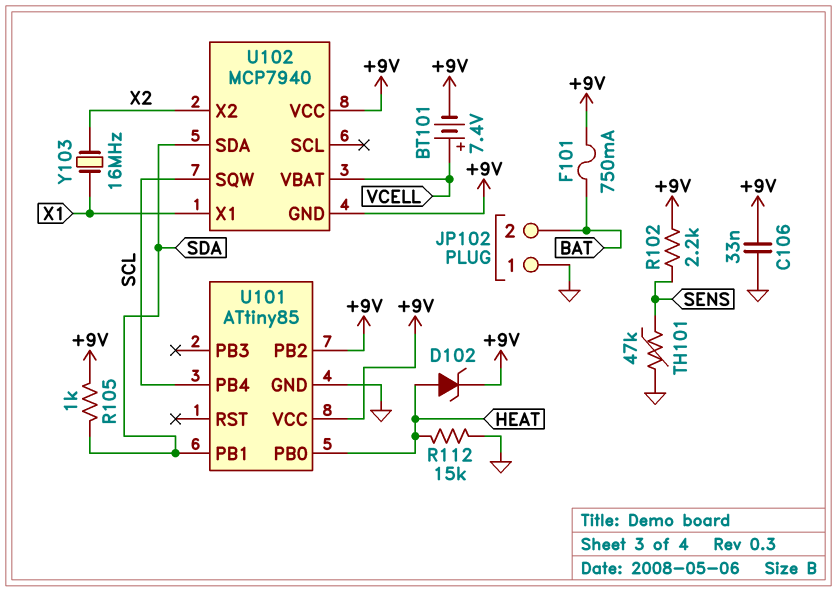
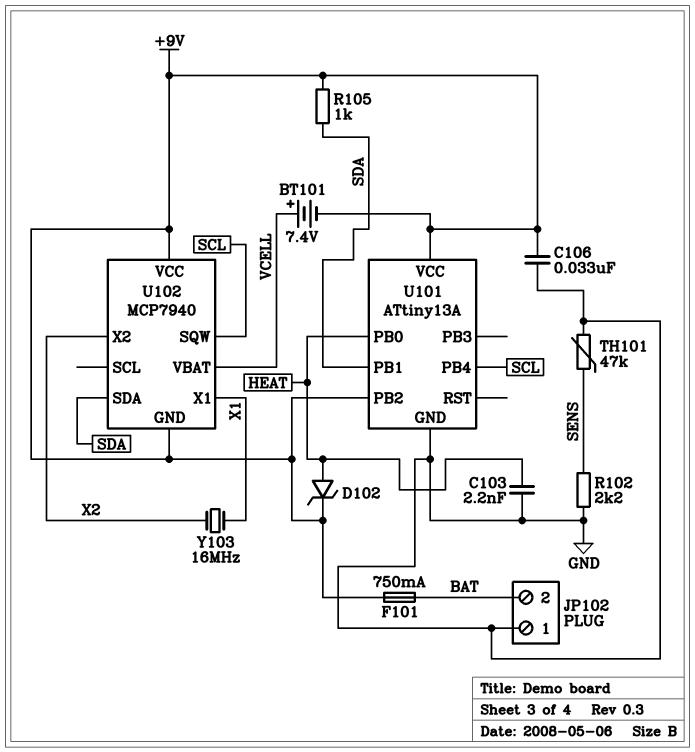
C103: none -> 2.2nF (GND, HEAT)
R102: 2.2k (+9V, SENS) -> 2.2k (GND, SENS)
R112: 15k (GND, HEAT) -> none
U101: ATtiny85 -> ATtiny13A

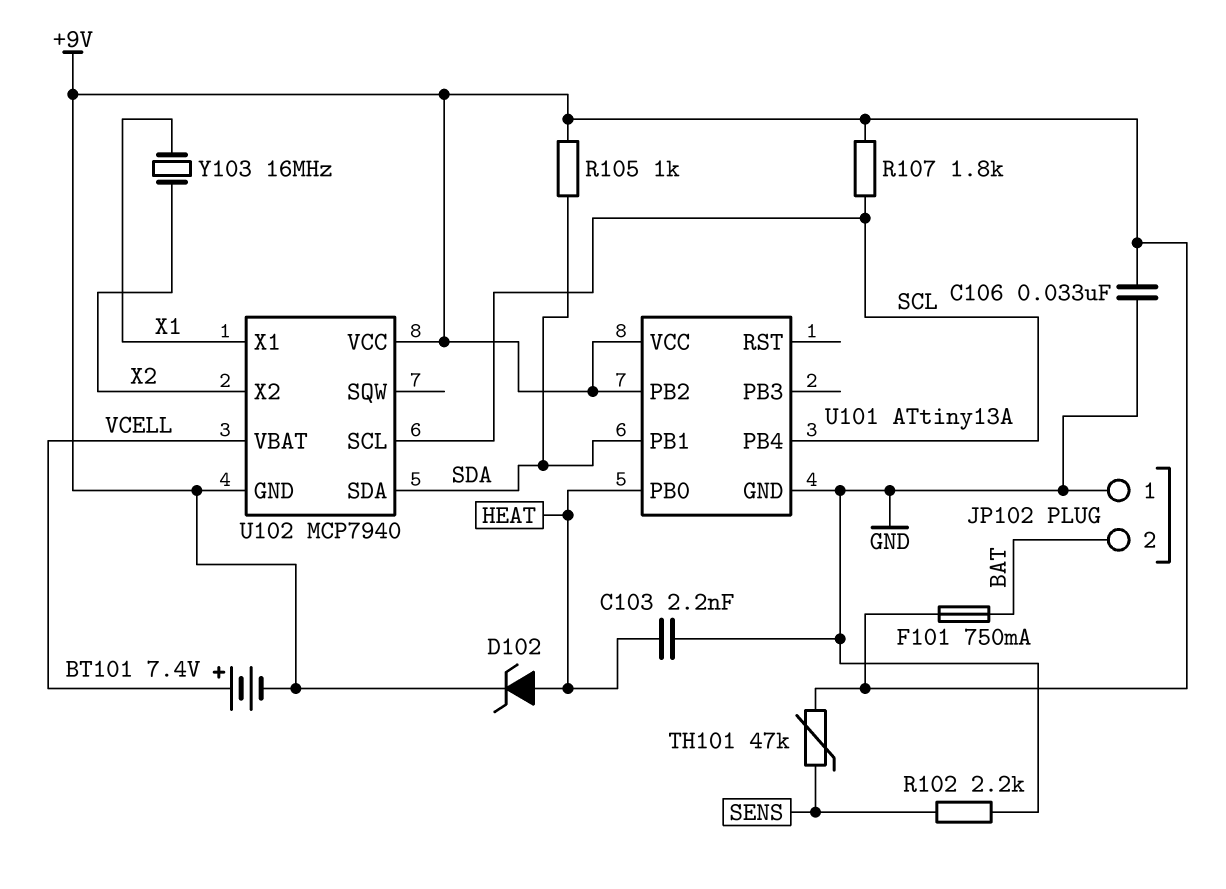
R107: none -> 1.8k (+9V, SCL)
TH101: 47k (GND, SENS) -> 47k (+9V, SENS)
U102 pin SCL: none -> SCL
U102 pin SQW: SCL -> none

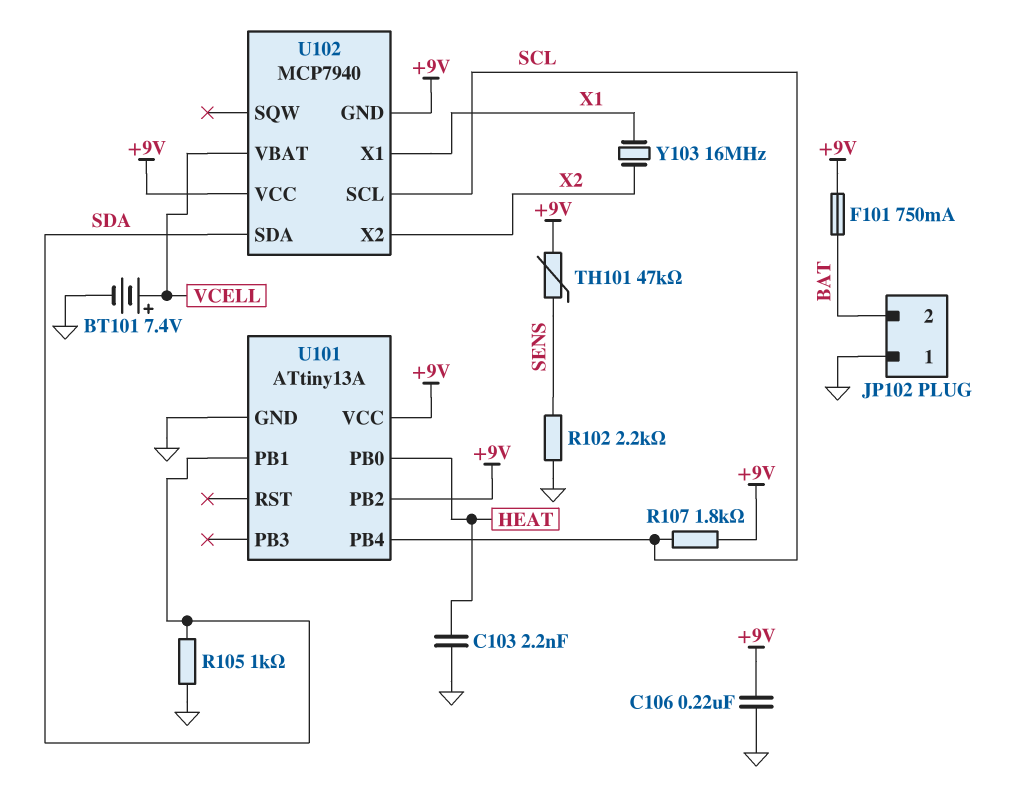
BT101: 7.4V (plus VCELL, minus +9V) -> 7.4V (plus VCELL, minus GND)
C106: 33nF (+9V, GND) -> 220nF (+9V, GND)
D102: zener (A HEAT, K +9V) -> none
R105: 1k (+9V, SDA) -> 1k (GND, SDA)

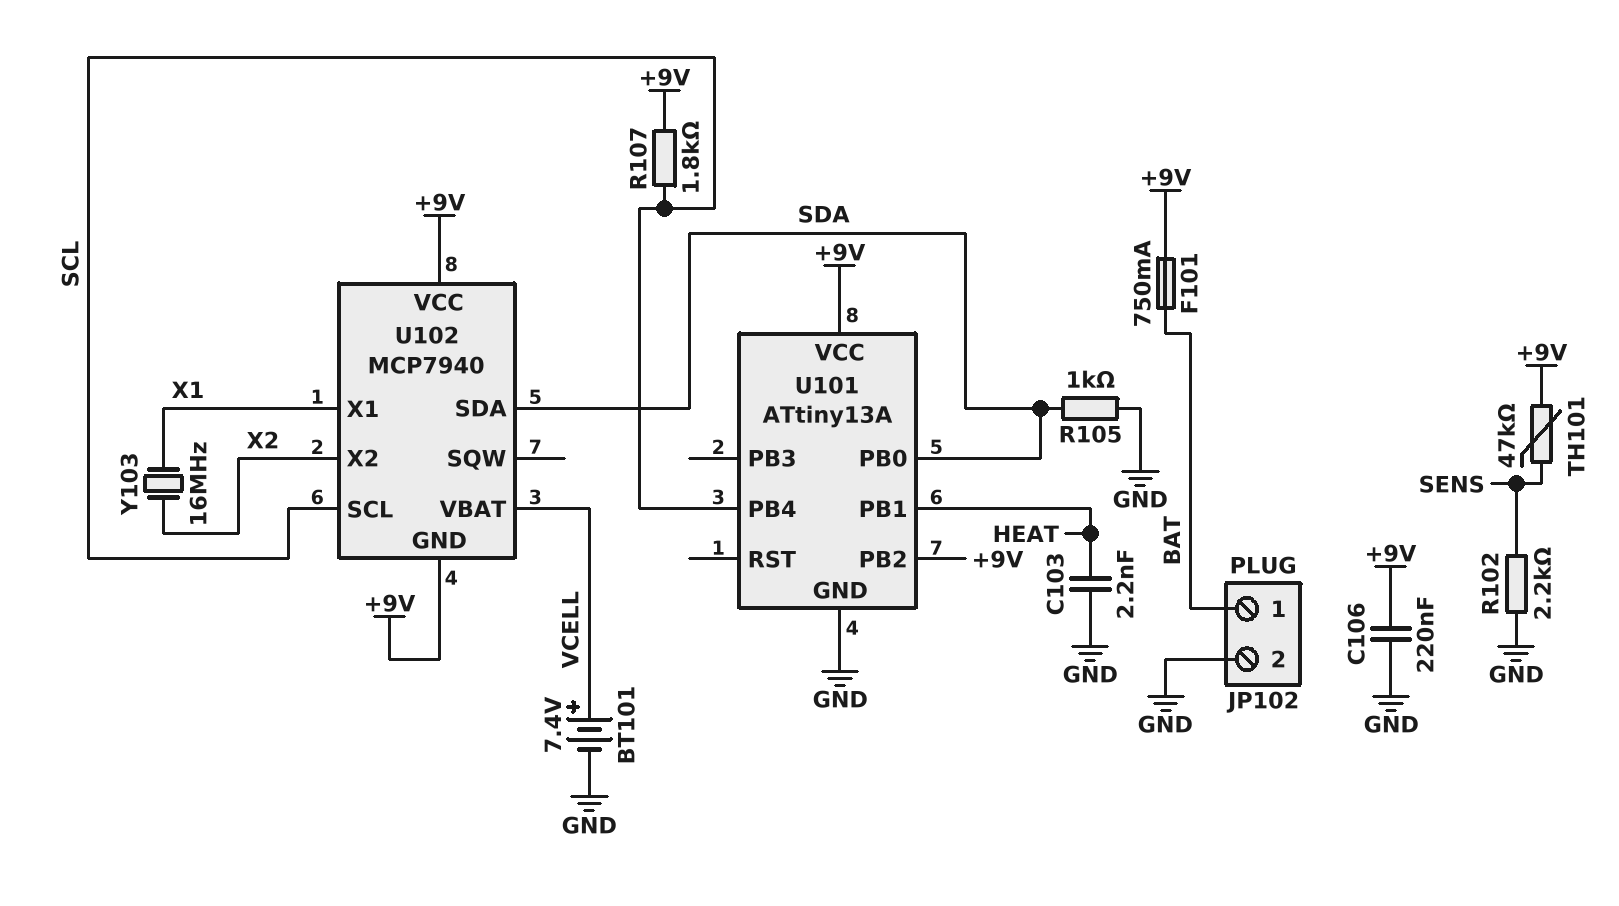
JP102 pin 1: GND -> BAT
JP102 pin 2: BAT -> GND
U101 pin PB0: HEAT -> SDA
U101 pin PB1: SDA -> HEAT

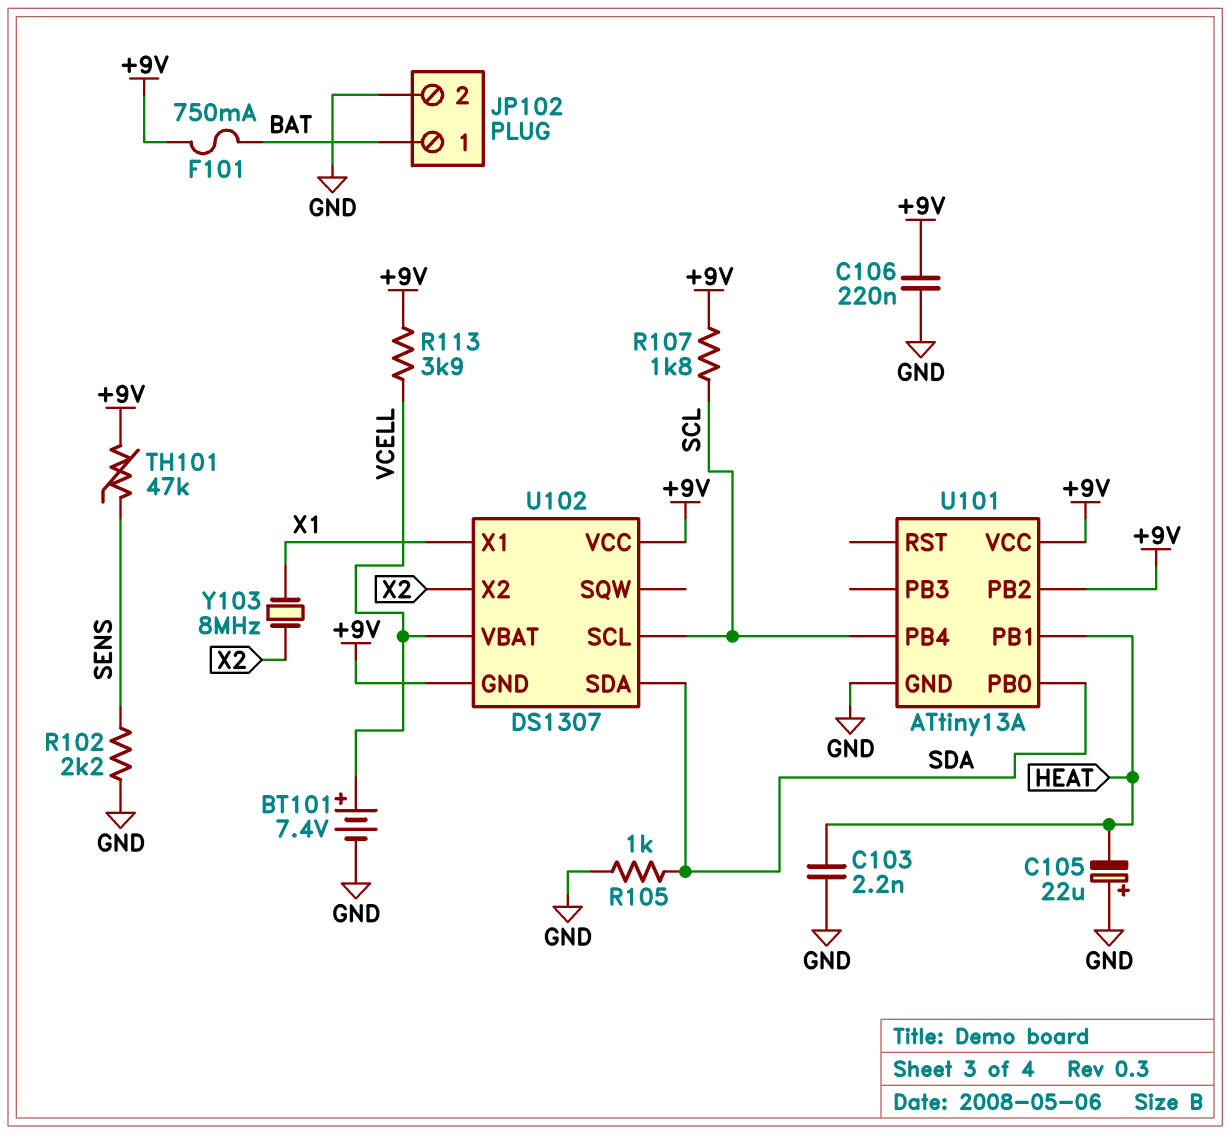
C105: none -> 22uF (plus GND, minus HEAT)
R113: none -> 3.9k (+9V, VCELL)
U102: MCP7940 -> DS1307
Y103: 16MHz (X1, X2) -> 8MHz (X1, X2)

